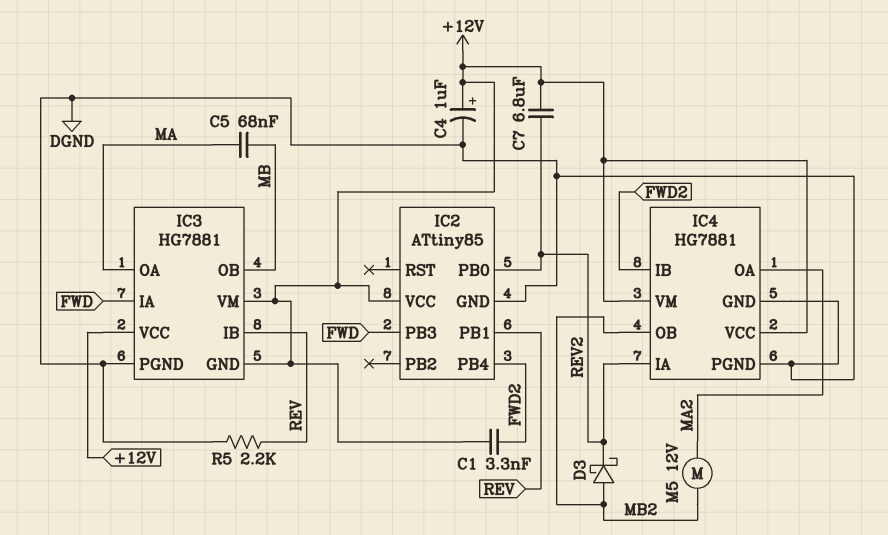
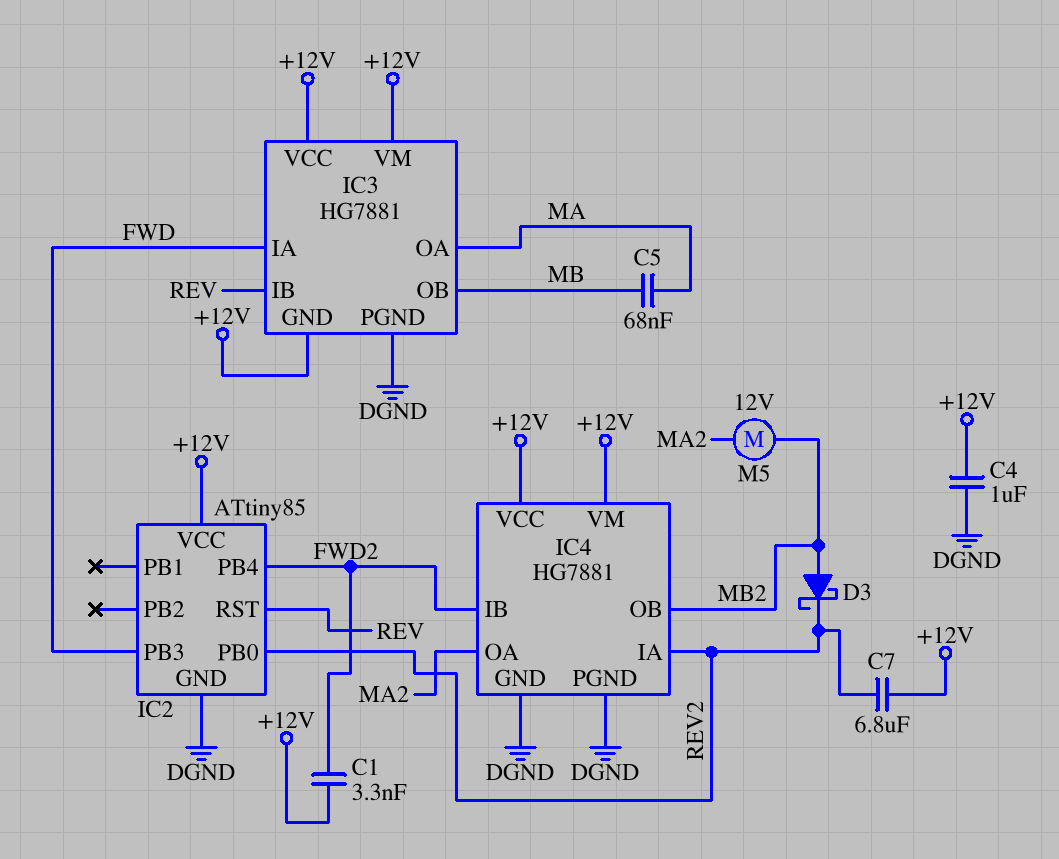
C4: 1uF (plus +12V, minus DGND) -> 1uF (+12V, DGND)
IC2 pin PB1: REV -> none
IC2 pin RST: none -> REV
R5: 2.2k (DGND, REV) -> none

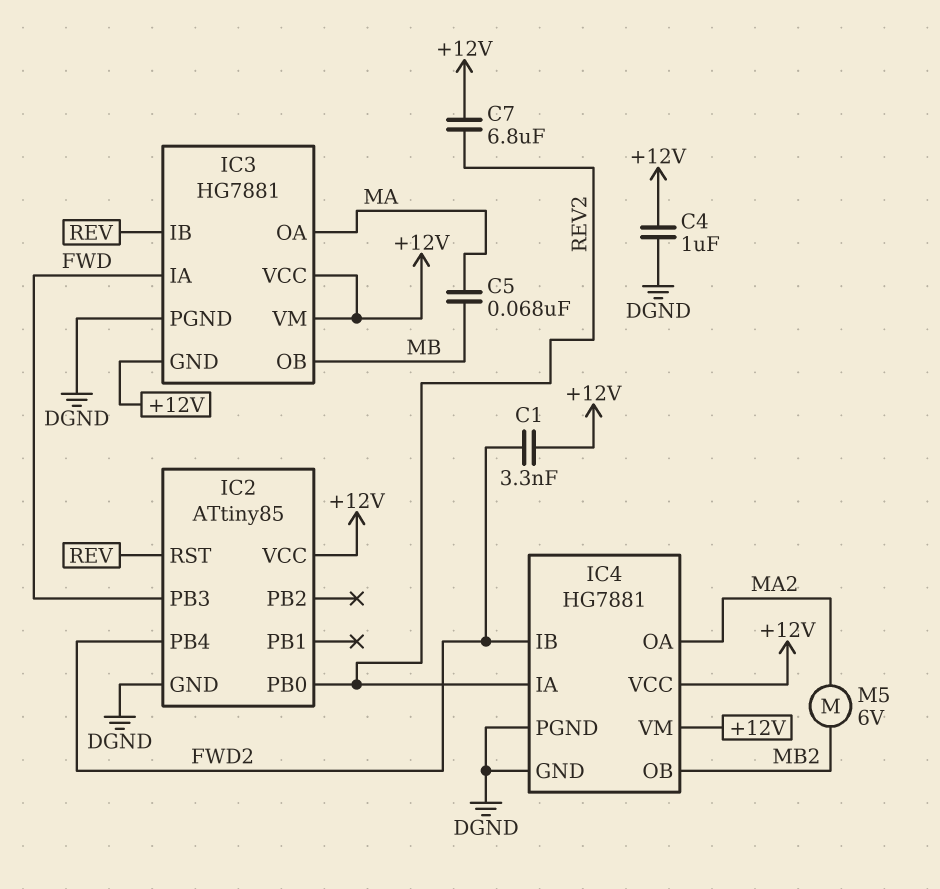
D3: schottky (A MB2, K REV2) -> none
M5: motor 12V (MA2, MB2) -> motor 6V (MA2, MB2)

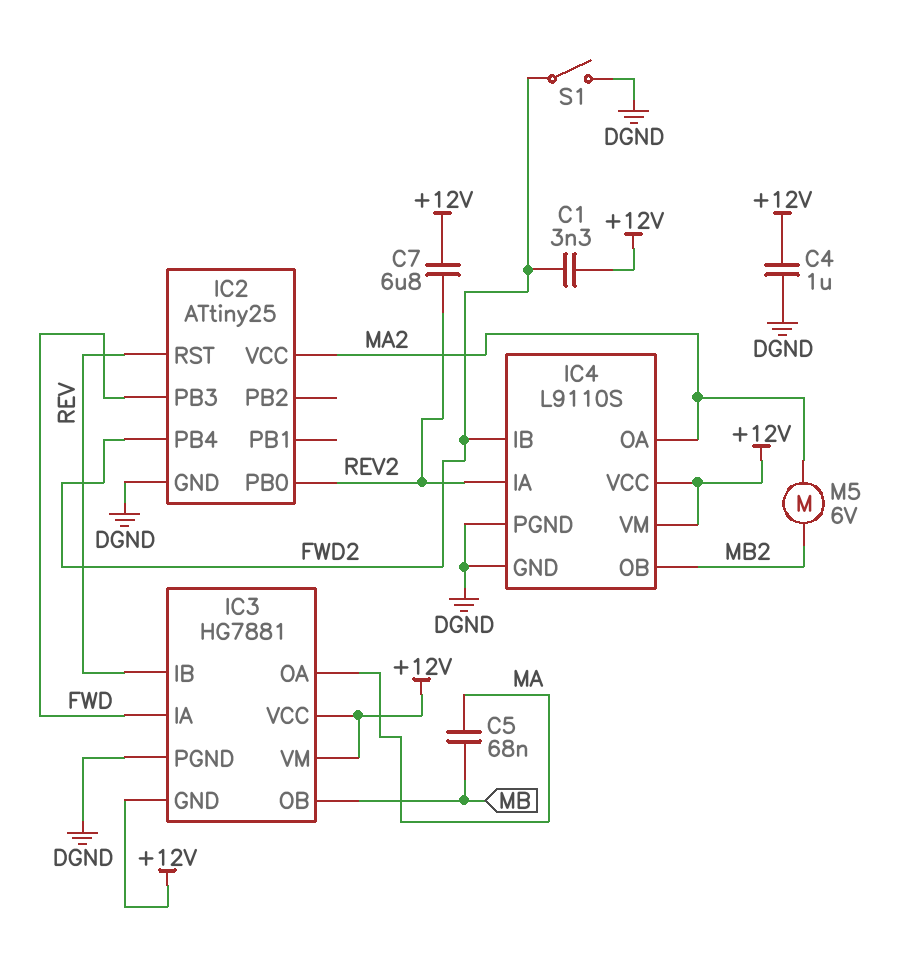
IC2: ATtiny85 -> ATtiny25
IC2 pin VCC: +12V -> MA2
IC4: HG7881 -> L9110S
S1: none -> switch (DGND, FWD2)

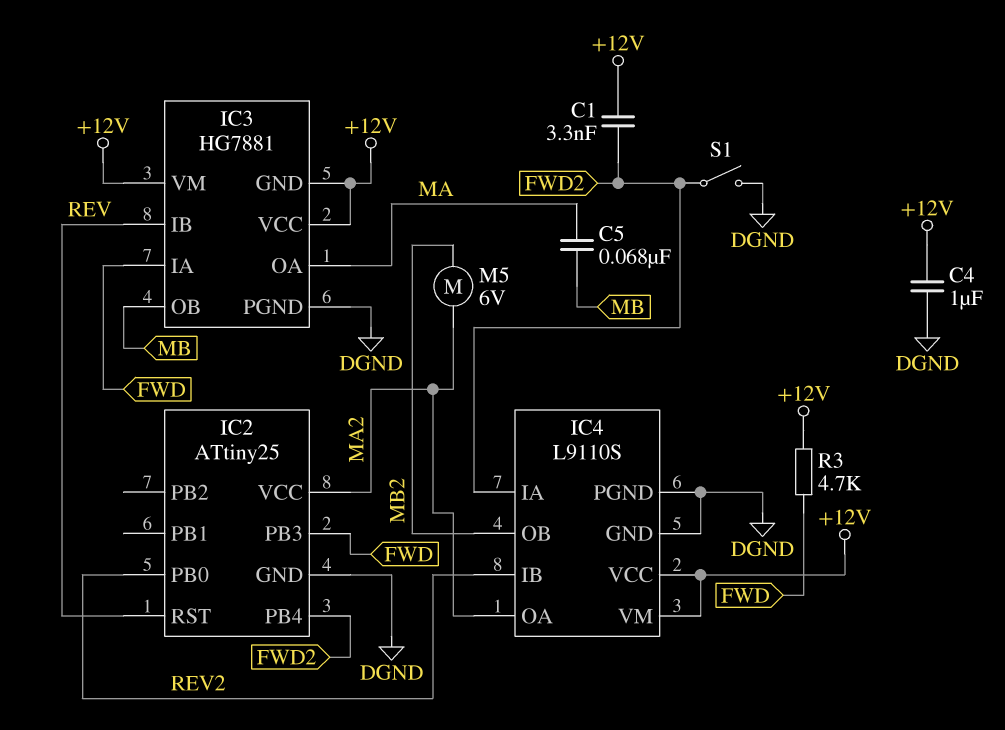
C7: 6.8uF (+12V, REV2) -> none
IC4 pin IA: REV2 -> FWD2
IC4 pin IB: FWD2 -> REV2
R3: none -> 4.7k (+12V, FWD)

